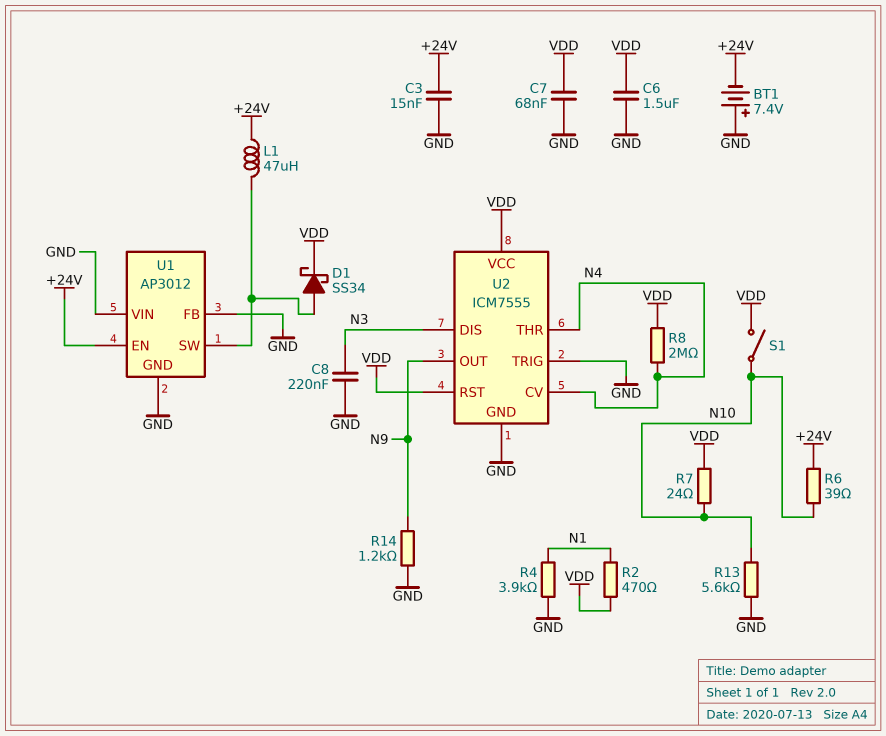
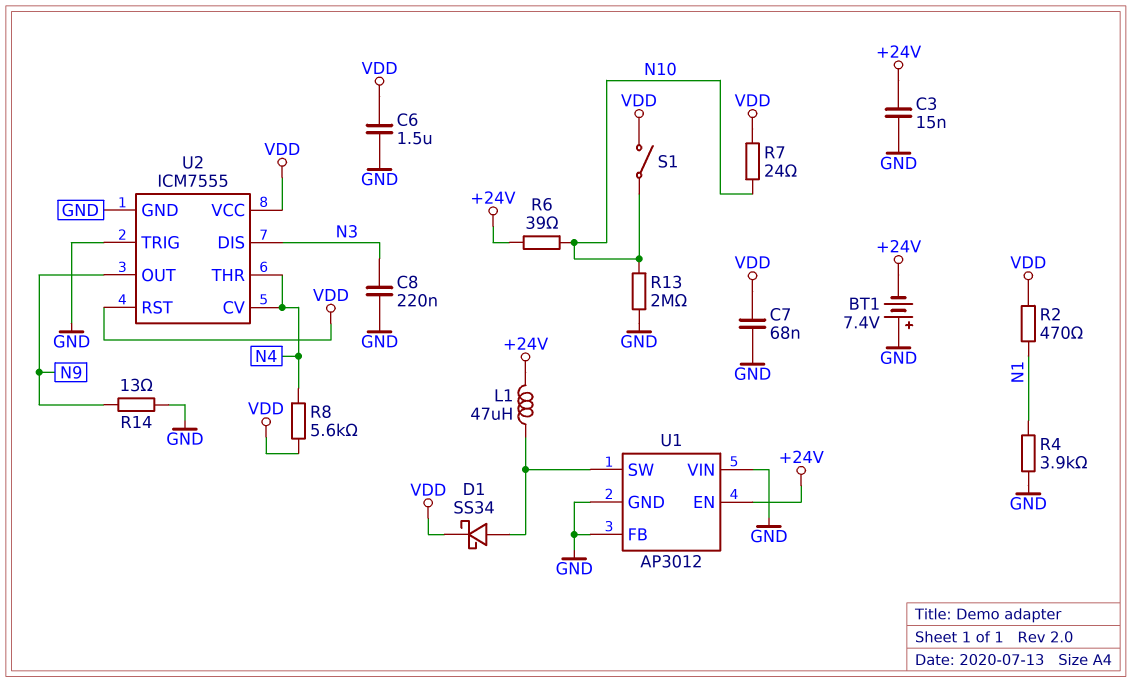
R8: 2M (N4, VDD) -> 5.6k (N4, VDD)
R13: 5.6k (GND, N10) -> 2M (GND, N10)
R14: 1.2k (GND, N9) -> 13 (GND, N9)

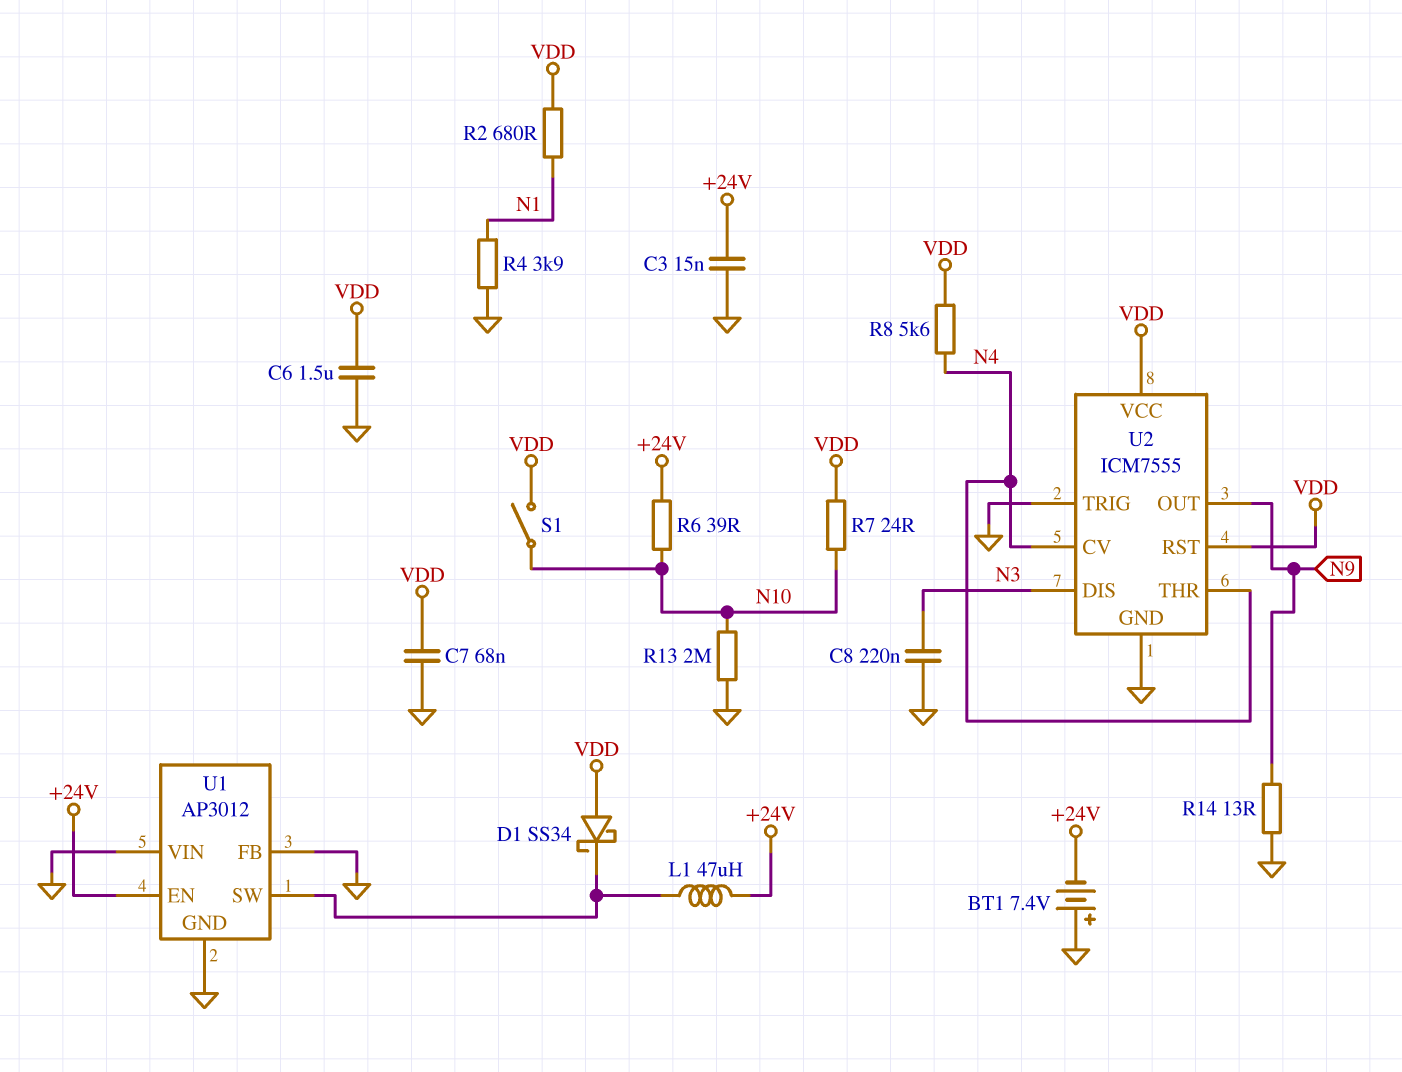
D1: schottky SS34 (A U1/SW, K VDD) -> schottky SS34 (A VDD, K U1/SW)
R2: 470 (N1, VDD) -> 680 (N1, VDD)

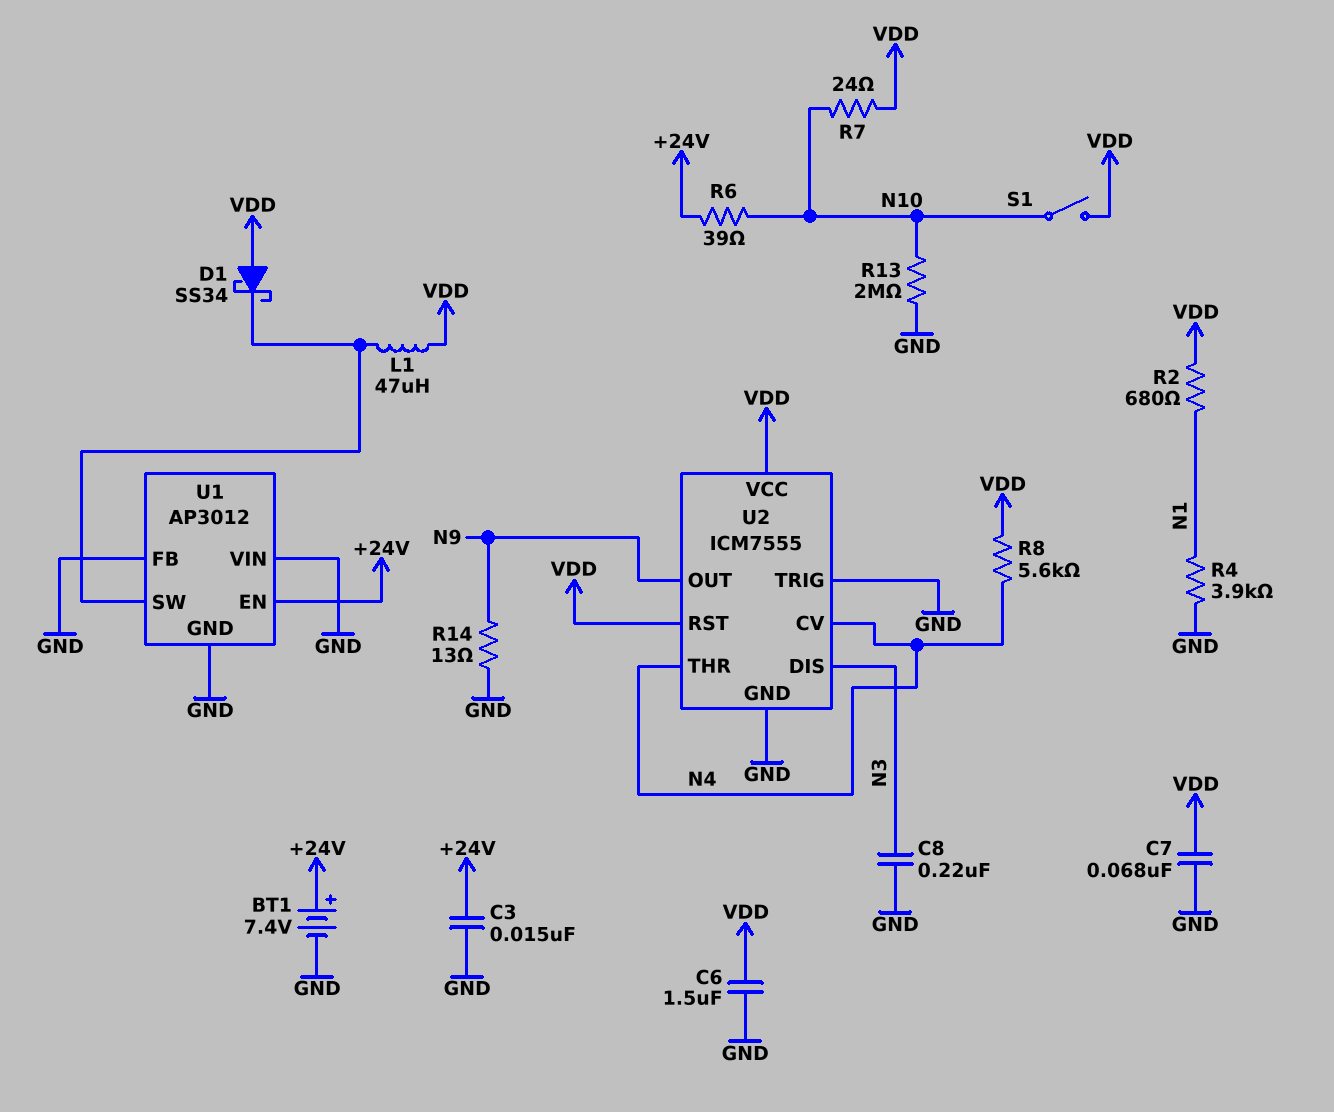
BT1: 7.4V (plus GND, minus +24V) -> 7.4V (plus +24V, minus GND)
L1: 47uH (+24V, U1/SW) -> 47uH (U1/SW, VDD)

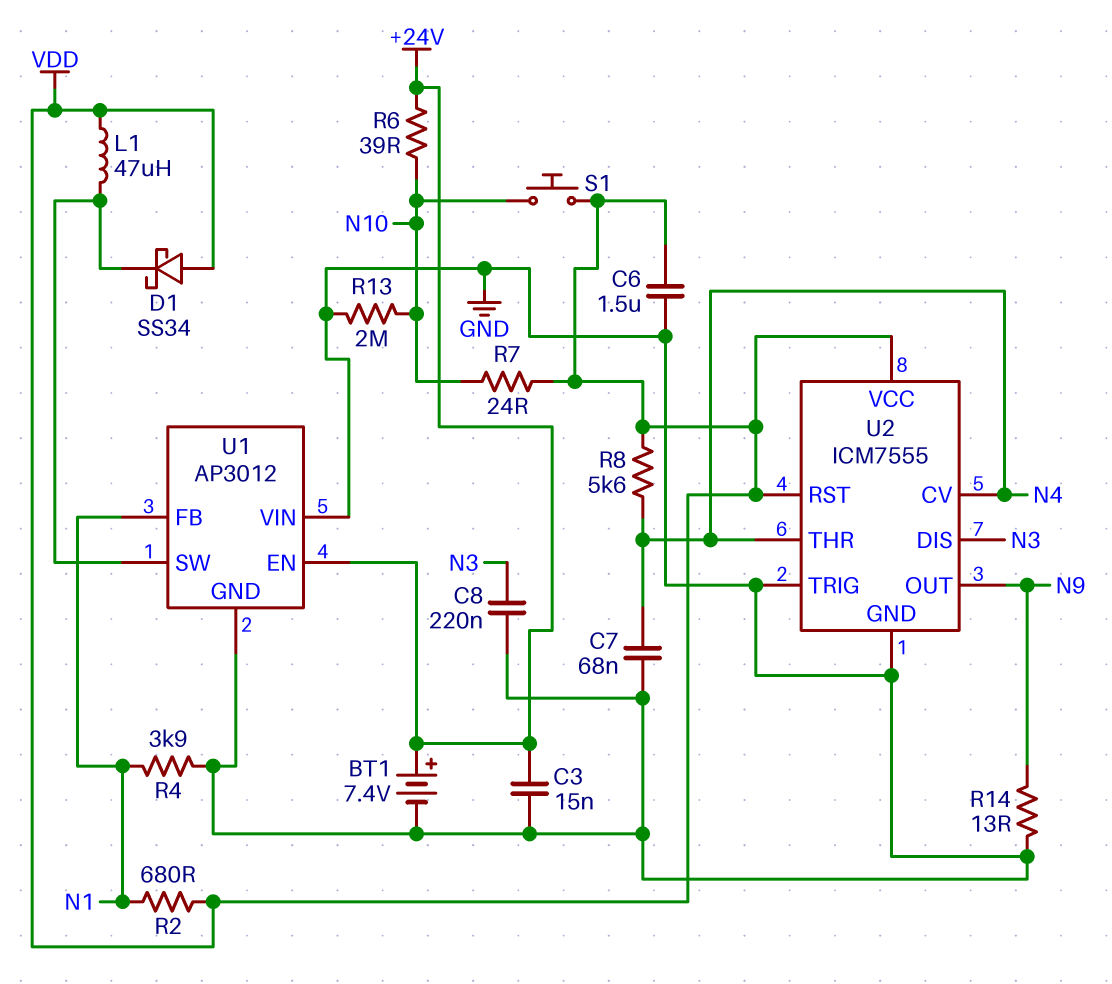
C7: 68nF (GND, VDD) -> 68nF (GND, N4)
S1: switch (N10, VDD) -> button (N10, VDD)
U1 pin FB: GND -> N1

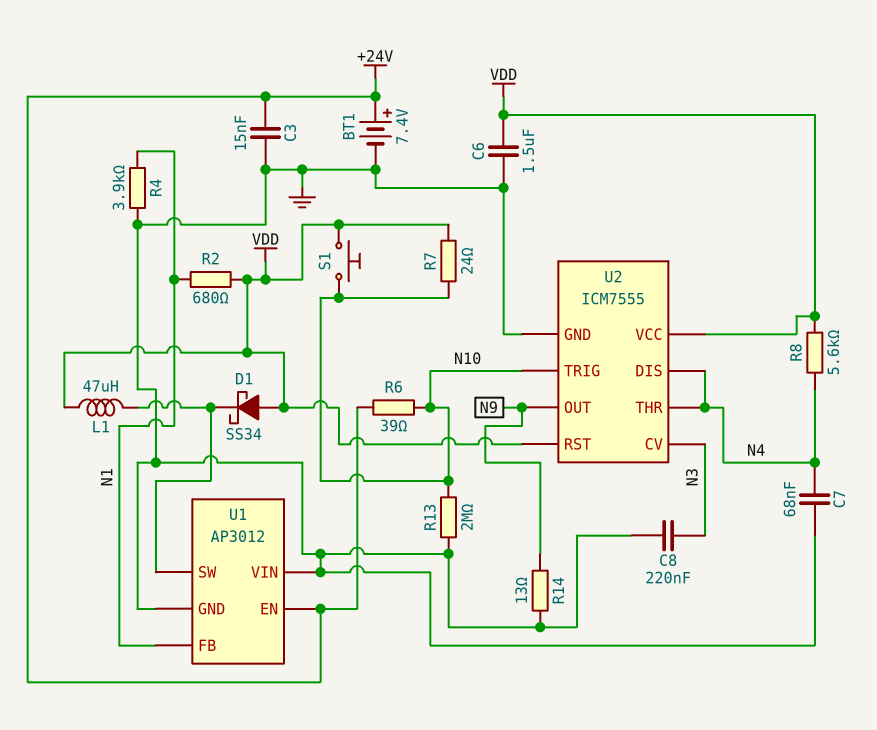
U2 pin CV: N4 -> N3
U2 pin DIS: N3 -> N4
U2 pin TRIG: GND -> N10

